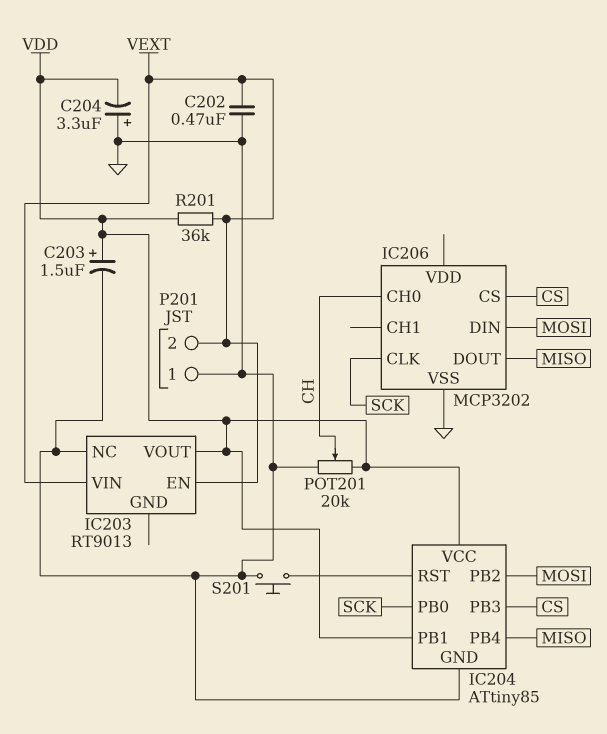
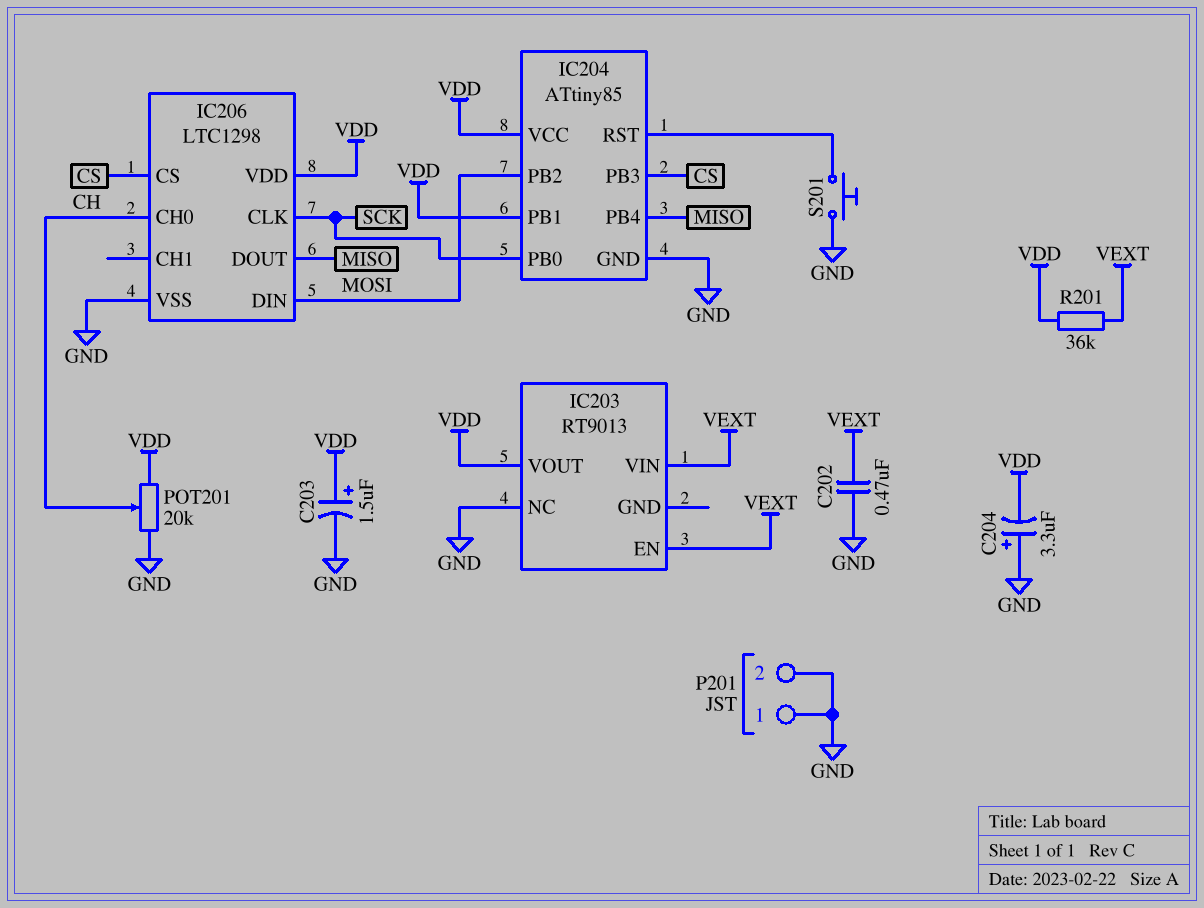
IC206: MCP3202 -> LTC1298
IC206 pin VDD: none -> VDD
P201 pin 2: VEXT -> GND

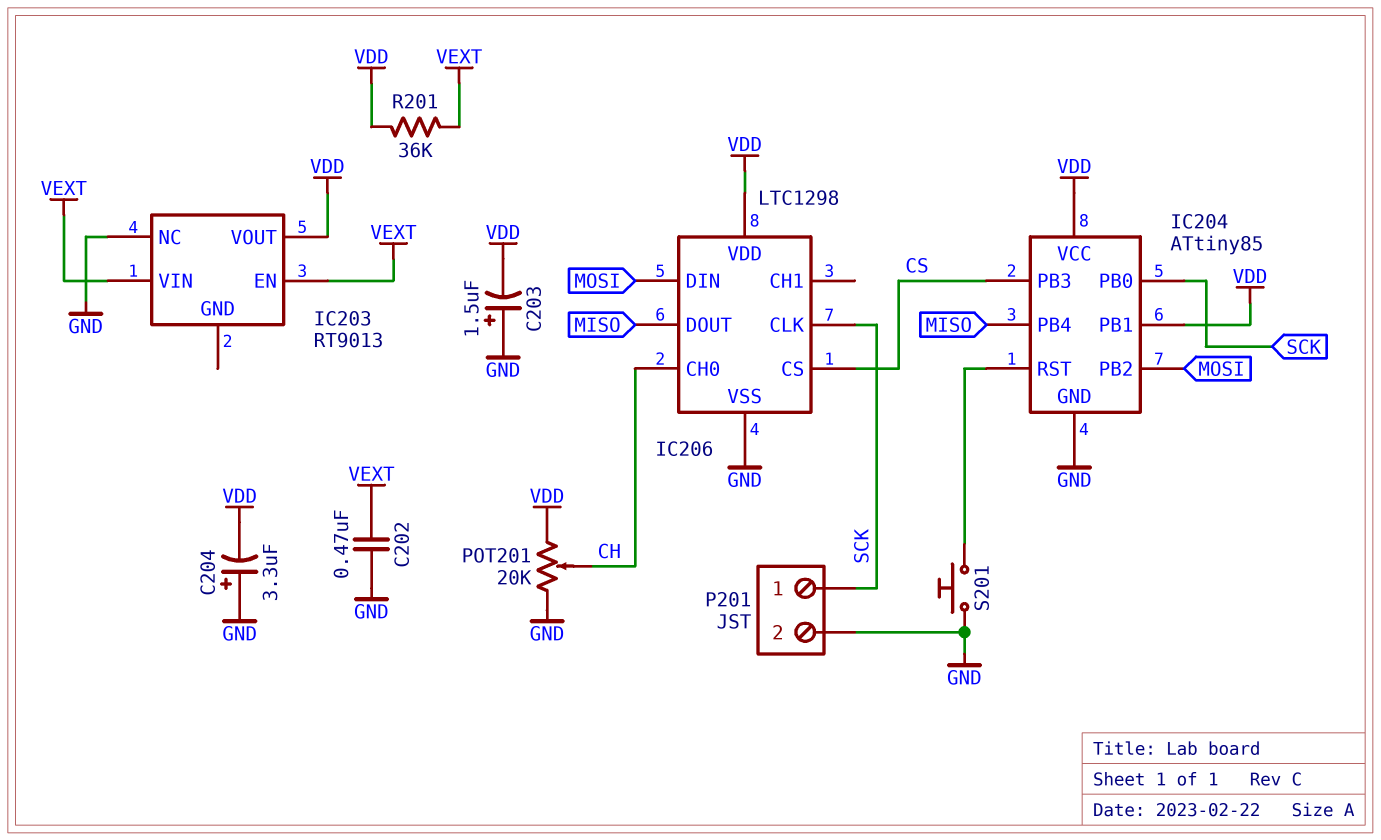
C203: 1.5uF (plus VDD, minus GND) -> 1.5uF (plus GND, minus VDD)
P201 pin 1: GND -> SCK

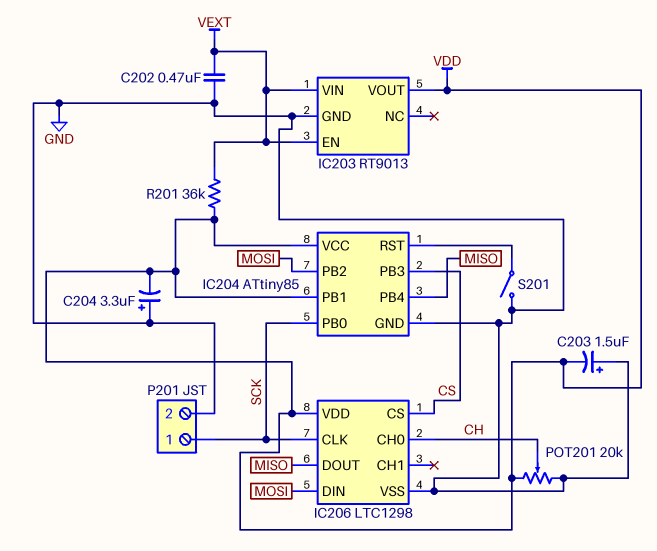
IC203 pin GND: none -> GND
IC203 pin NC: GND -> none
S201: button (GND, IC204/RST) -> switch (GND, IC204/RST)

